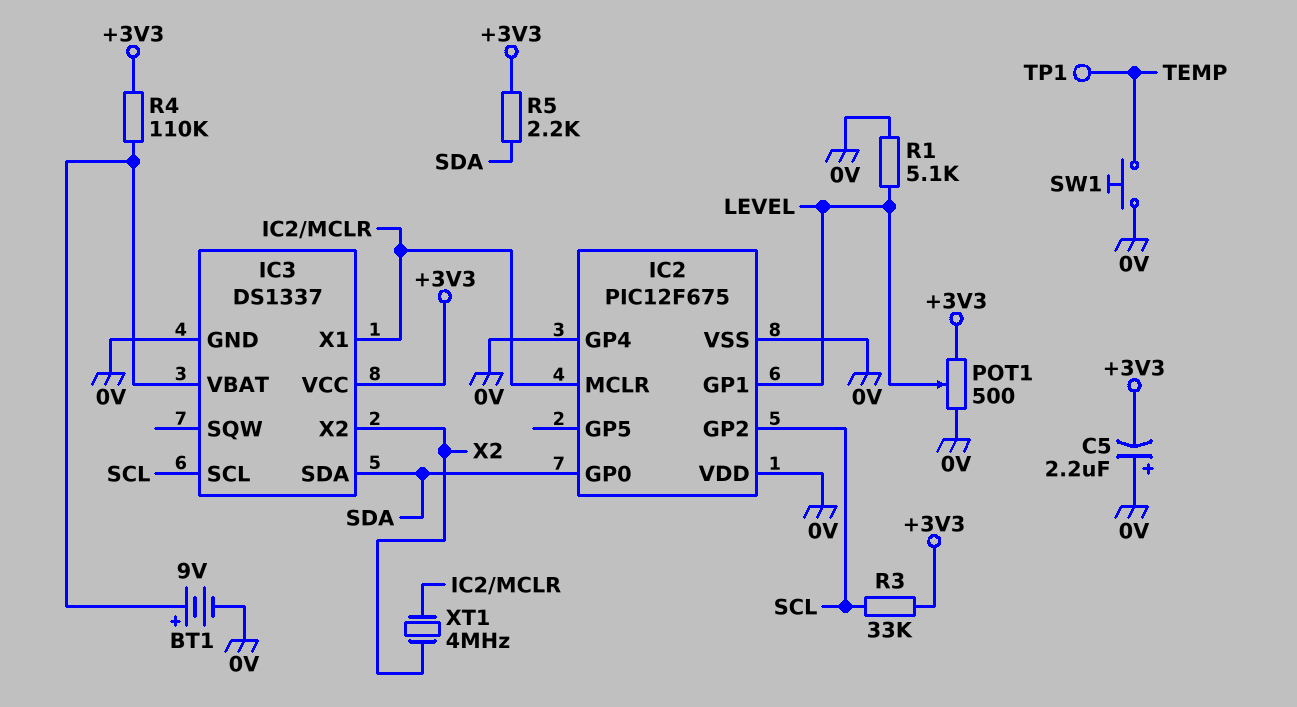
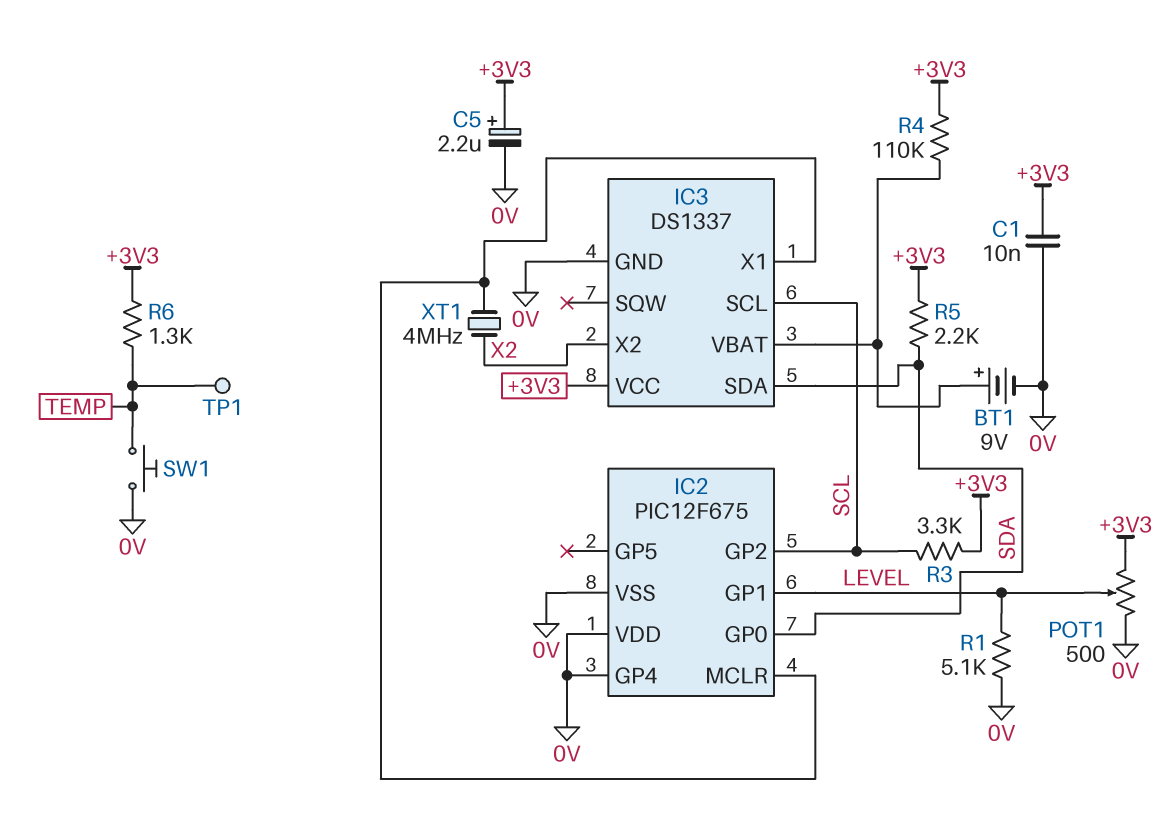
C1: none -> 10nF (+3V3, 0V)
C5: 2.2uF (plus 0V, minus +3V3) -> 2.2uF (plus +3V3, minus 0V)
R3: 33k (+3V3, SCL) -> 3.3k (+3V3, SCL)
R6: none -> 1.3k (+3V3, TEMP)

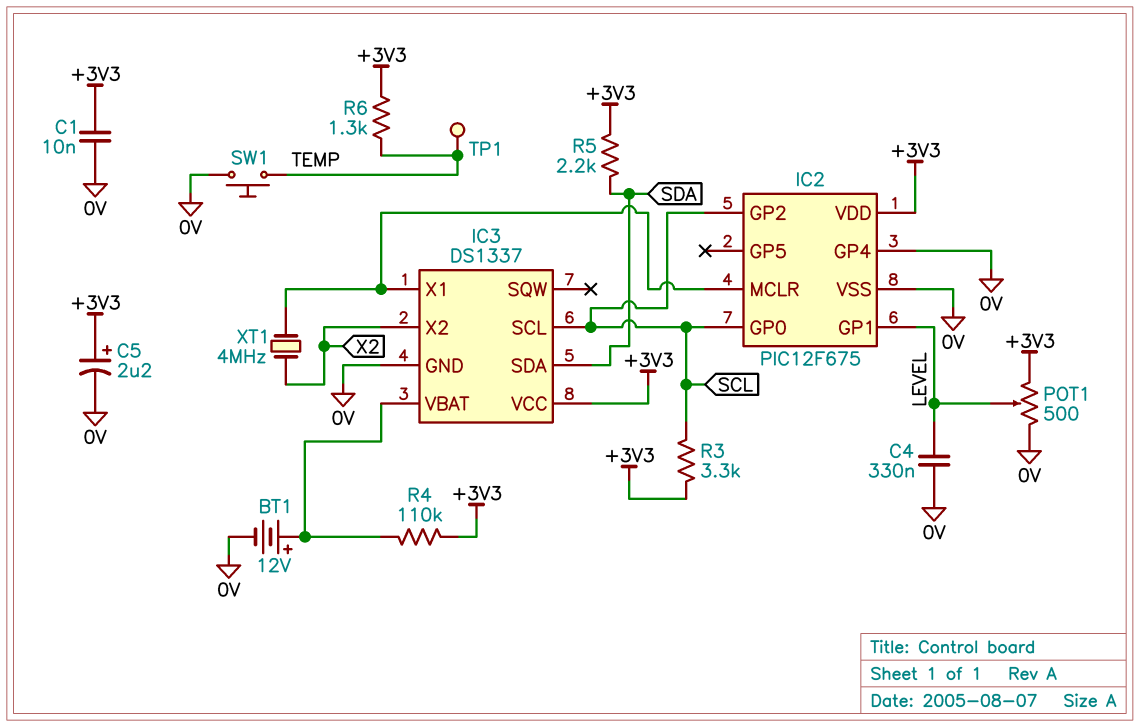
BT1: 9V (plus IC3/VBAT, minus 0V) -> 12V (plus IC3/VBAT, minus 0V)
C4: none -> 330nF (0V, LEVEL)
IC2 pin GP0: SDA -> SCL
IC2 pin VDD: 0V -> +3V3
R1: 5.1k (0V, LEVEL) -> none

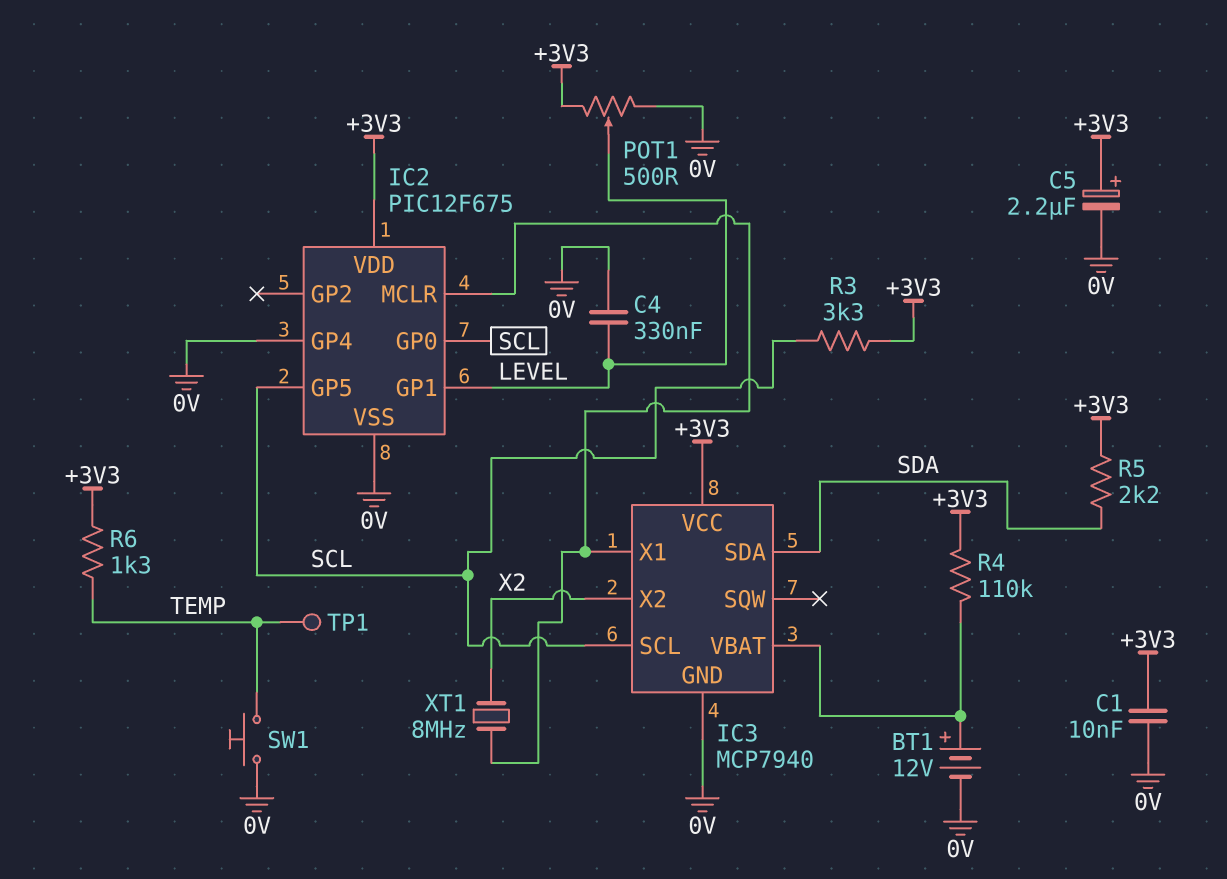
IC2 pin GP2: SCL -> none
IC2 pin GP5: none -> SCL
IC3: DS1337 -> MCP7940
XT1: 4MHz (IC2/MCLR, X2) -> 8MHz (IC2/MCLR, X2)

